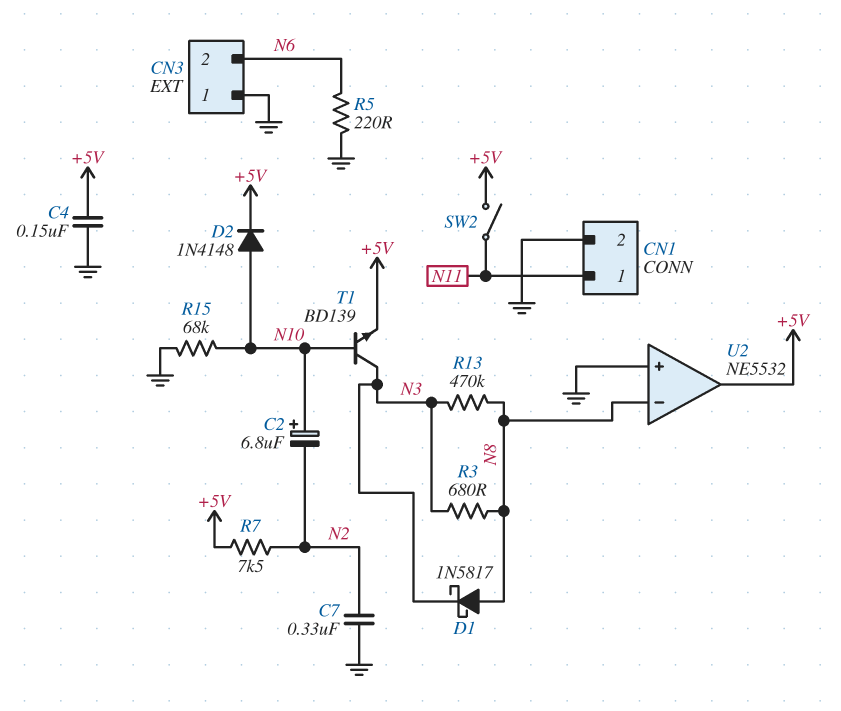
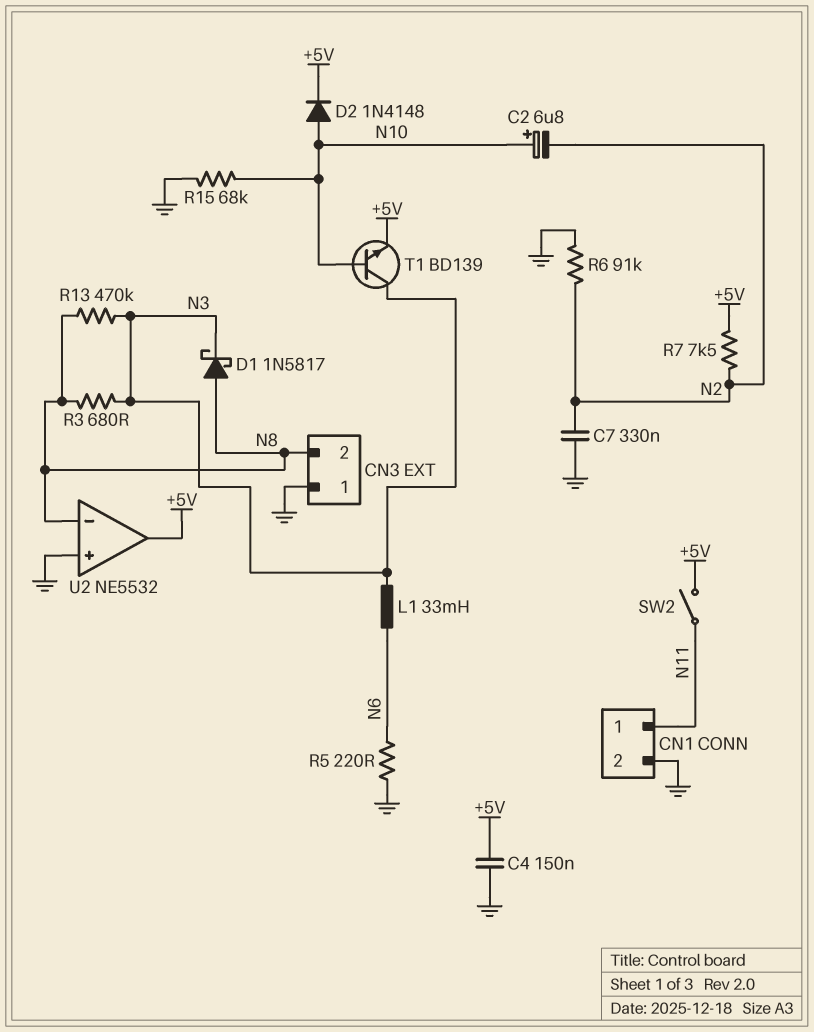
CN3 pin 2: N6 -> N8
L1: none -> 33mH (N3, N6)
R6: none -> 91k (GND, N2)

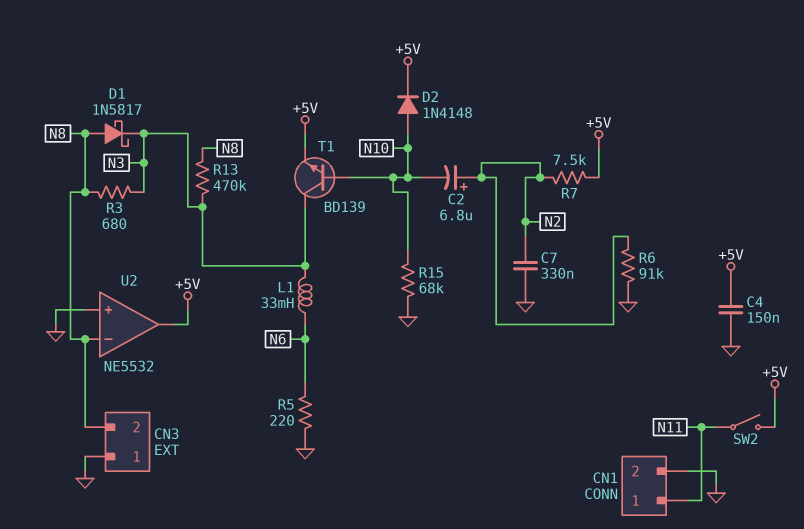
C2: 6.8uF (plus N10, minus N2) -> 6.8uF (plus N2, minus N10)

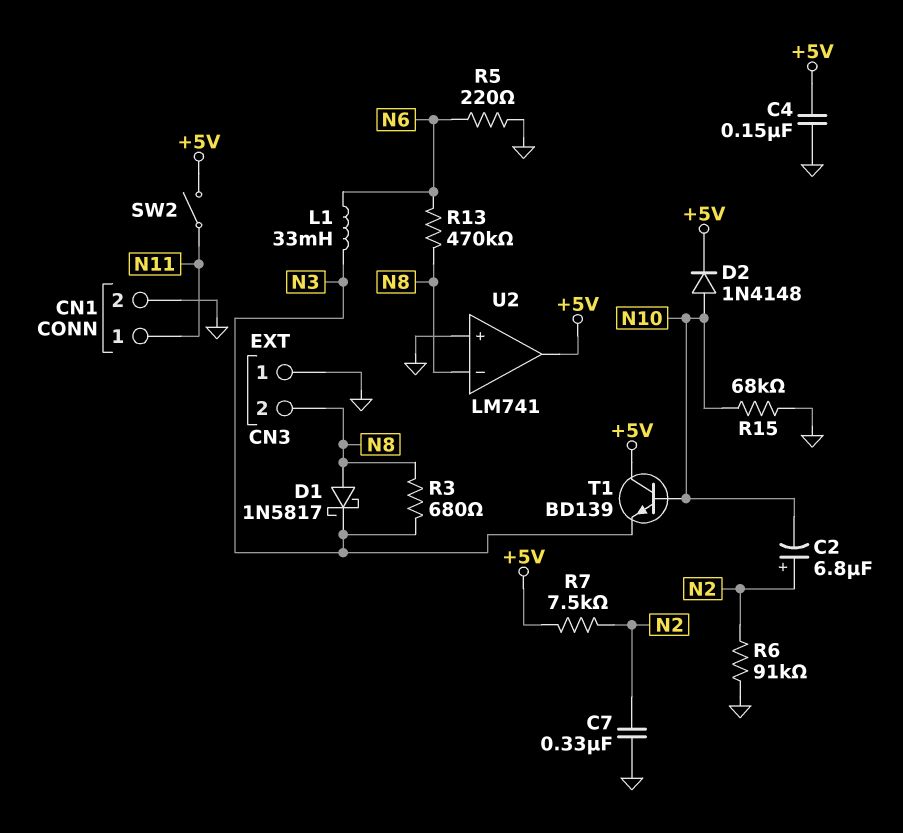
R13: 470k (N3, N8) -> 470k (N6, N8)
T1: NPN BD139 (B N10, C N3, E +5V) -> NPN BD139 (B N10, C +5V, E N3)
U2: NE5532 -> LM741

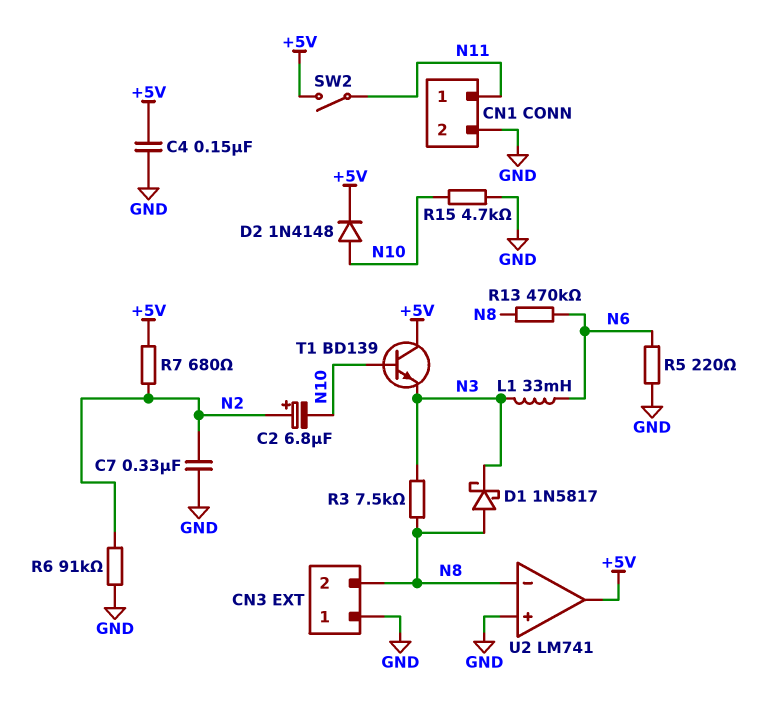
R3: 680 (N3, N8) -> 7.5k (N3, N8)
R7: 7.5k (+5V, N2) -> 680 (+5V, N2)
R15: 68k (GND, N10) -> 4.7k (GND, N10)

